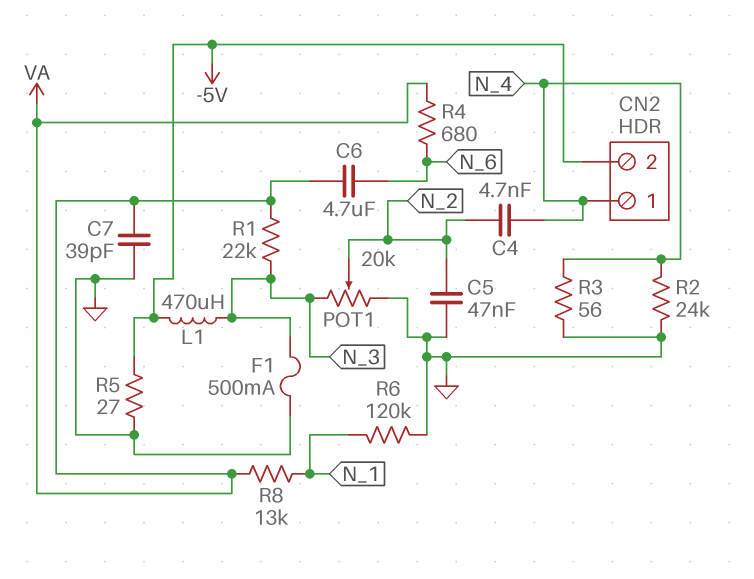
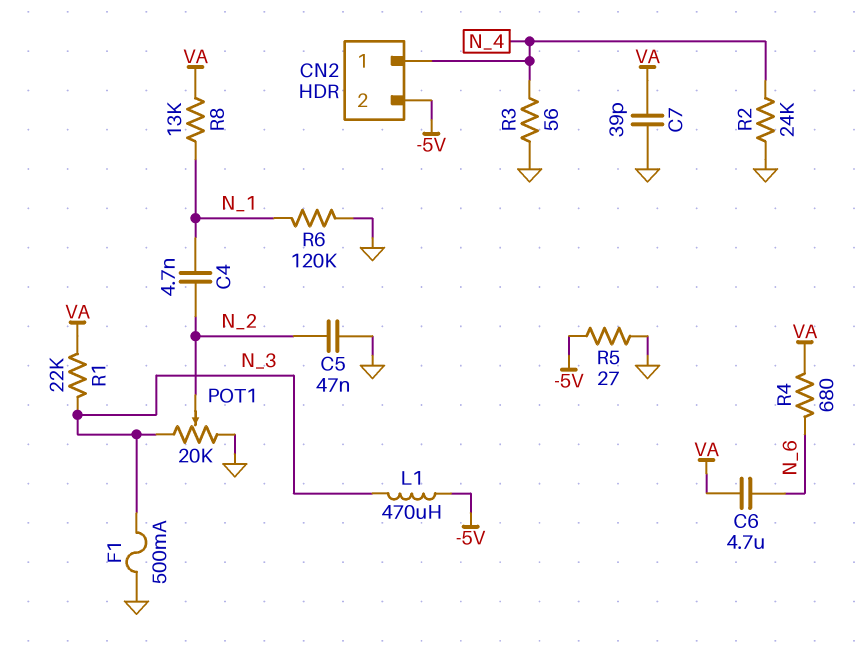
C4: 4.7nF (N_2, N_4) -> 4.7nF (N_1, N_2)

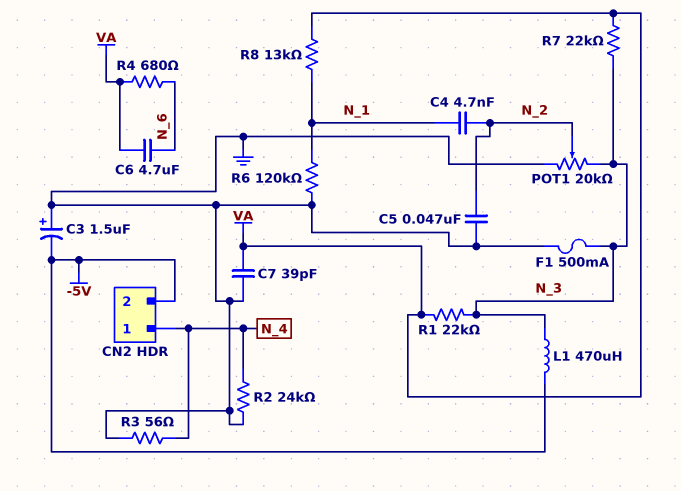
C3: none -> 1.5uF (plus GND, minus -5V)
R5: 27 (-5V, GND) -> none
R7: none -> 22k (N_3, VA)

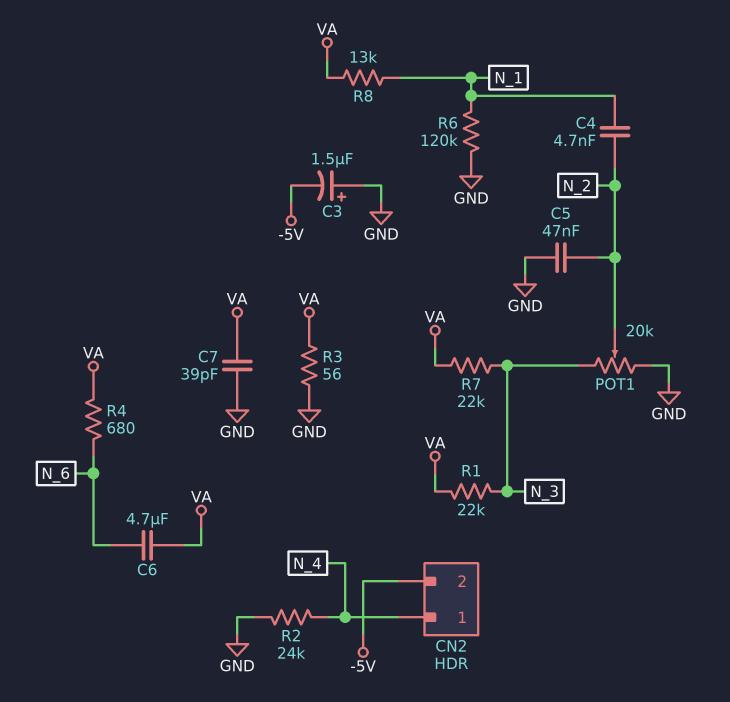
F1: 500mA (GND, N_3) -> none
L1: 470uH (-5V, N_3) -> none
R3: 56 (GND, N_4) -> 56 (GND, VA)

